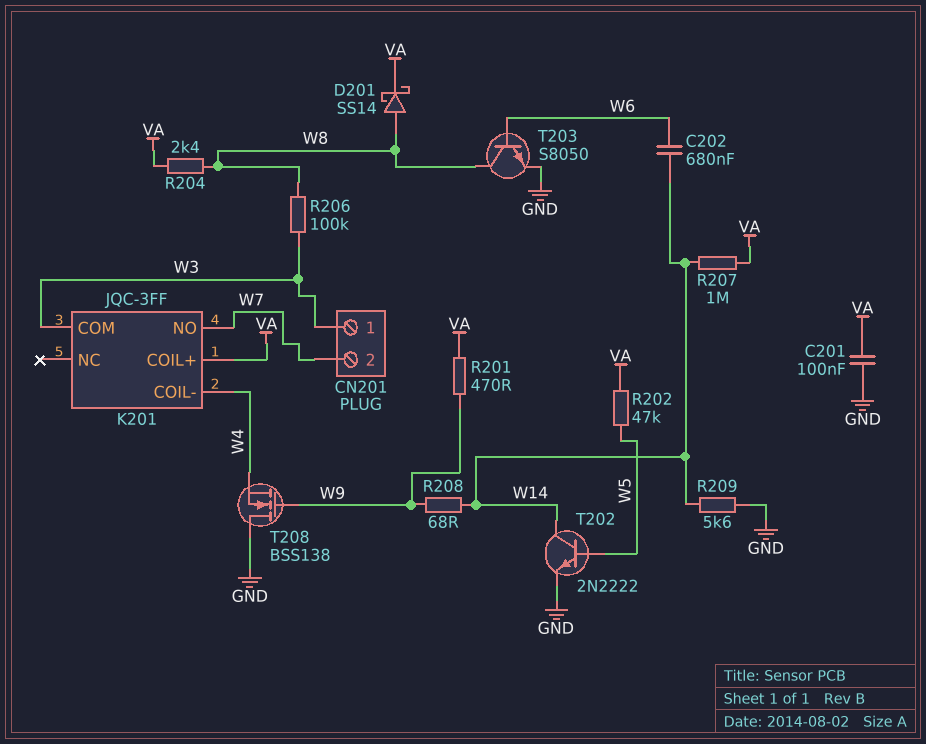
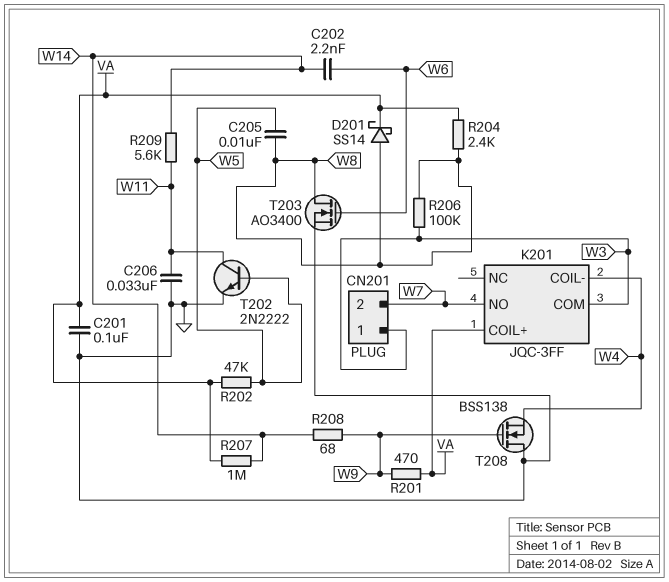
C202: 680nF (W6, W14) -> 2.2nF (W6, W14)
C205: none -> 10nF (W5, W8)
C206: none -> 33nF (GND, W11)
R209: 5.6k (GND, W14) -> 5.6k (W11, W14)
T202: NPN 2N2222 (B W5, C W14, E GND) -> NPN 2N2222 (B W5, C W11, E GND)
T203: NPN S8050 (B W6, C W8, E GND) -> NMOS AO3400 (G W6, D W8, S GND)

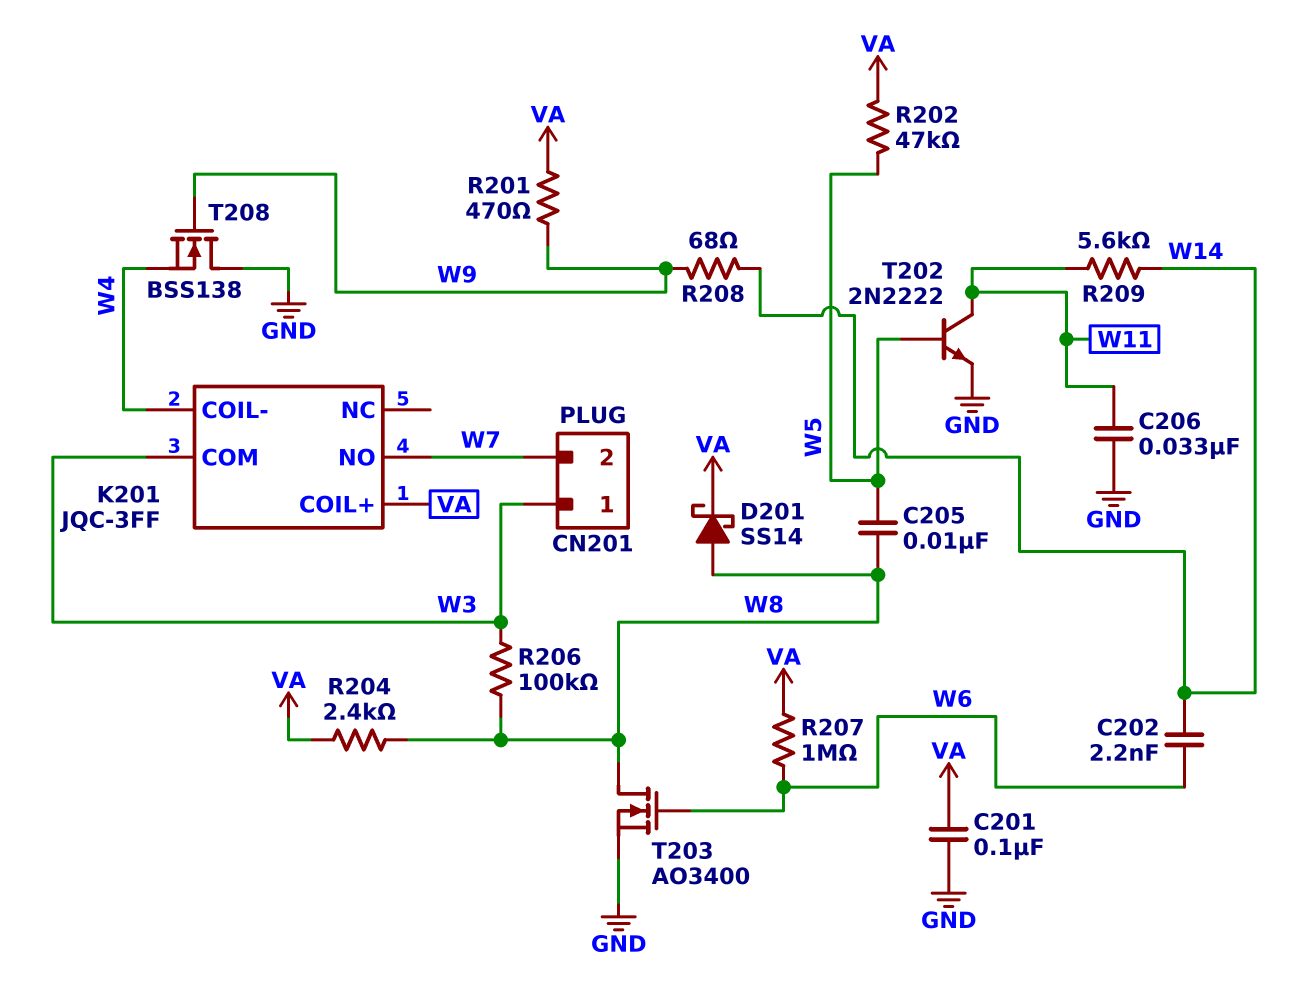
R207: 1M (VA, W14) -> 1M (VA, W6)

